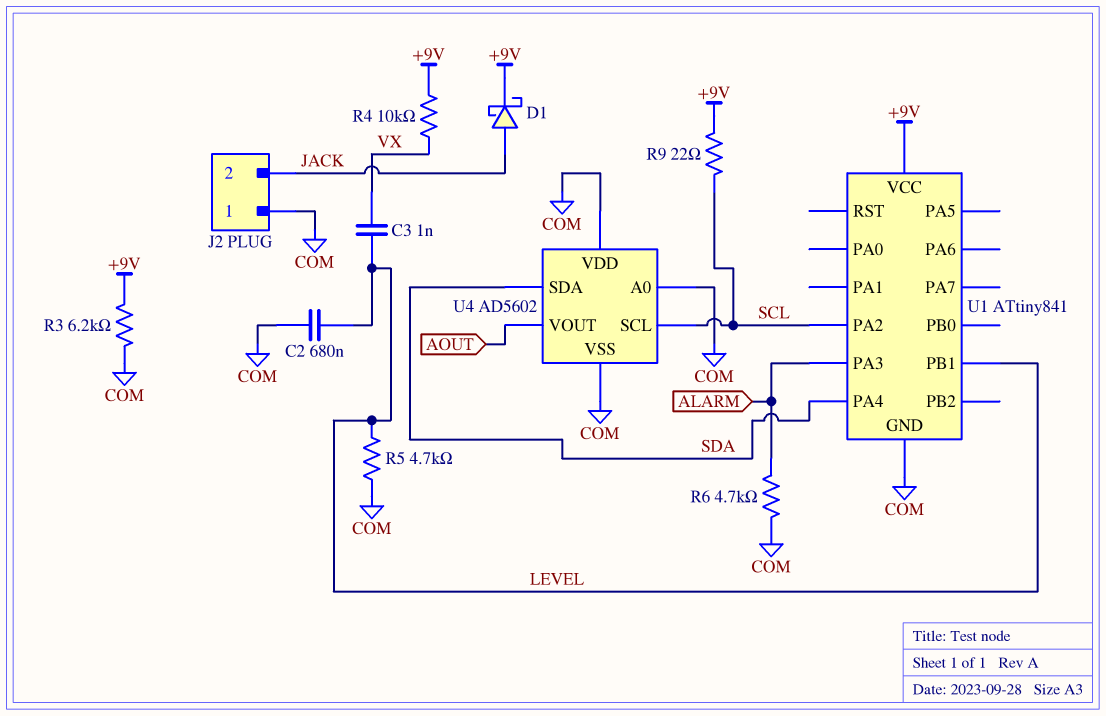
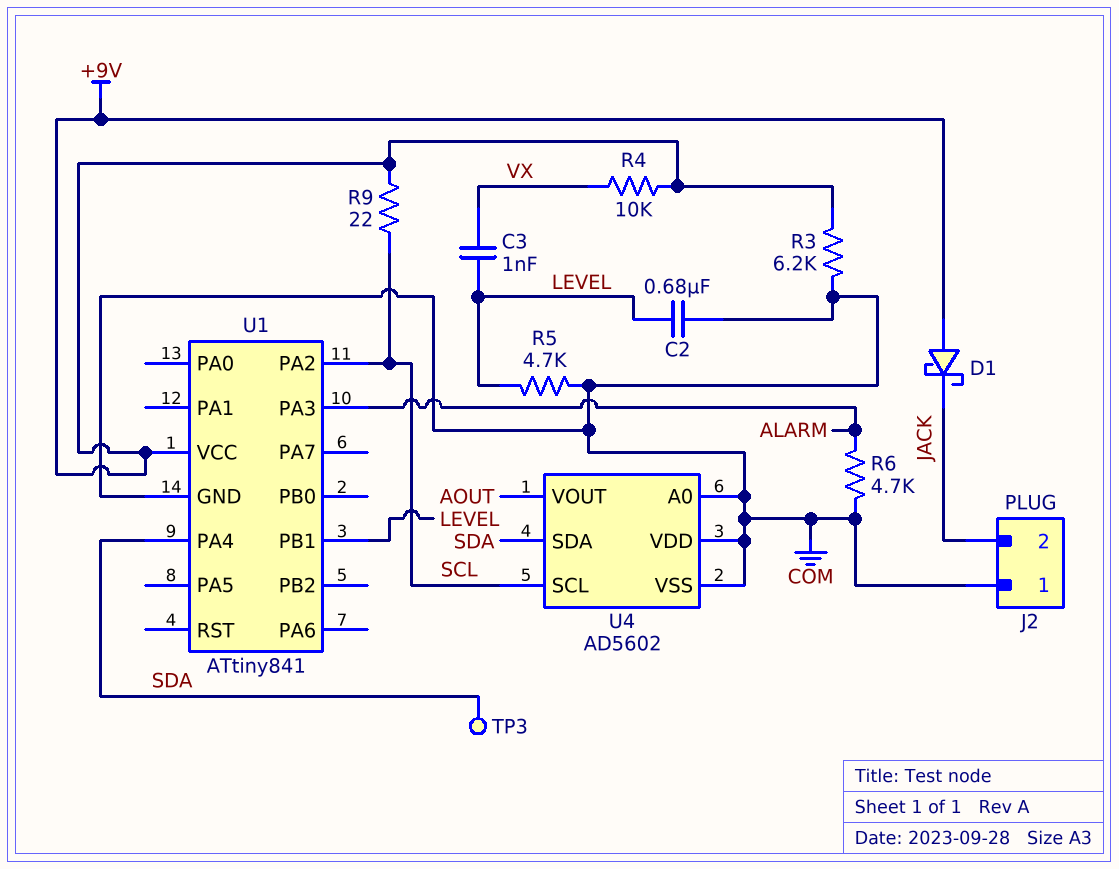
D1: schottky (A JACK, K +9V) -> schottky (A +9V, K JACK)
TP3: none -> test point (SDA)

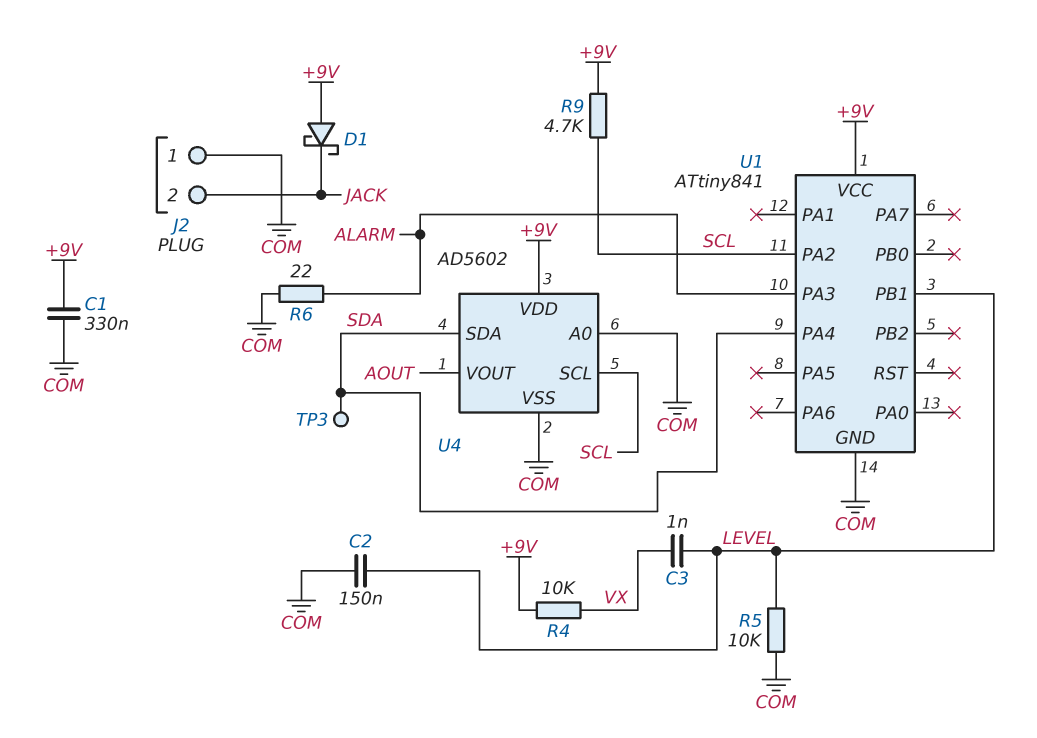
C1: none -> 330nF (+9V, COM)
C2: 680nF (COM, LEVEL) -> 150nF (COM, LEVEL)
R3: 6.2k (+9V, COM) -> none
R5: 4.7k (COM, LEVEL) -> 10k (COM, LEVEL)
R6: 4.7k (ALARM, COM) -> 22 (ALARM, COM)
R9: 22 (+9V, SCL) -> 4.7k (+9V, SCL)
U4 pin VDD: COM -> +9V

